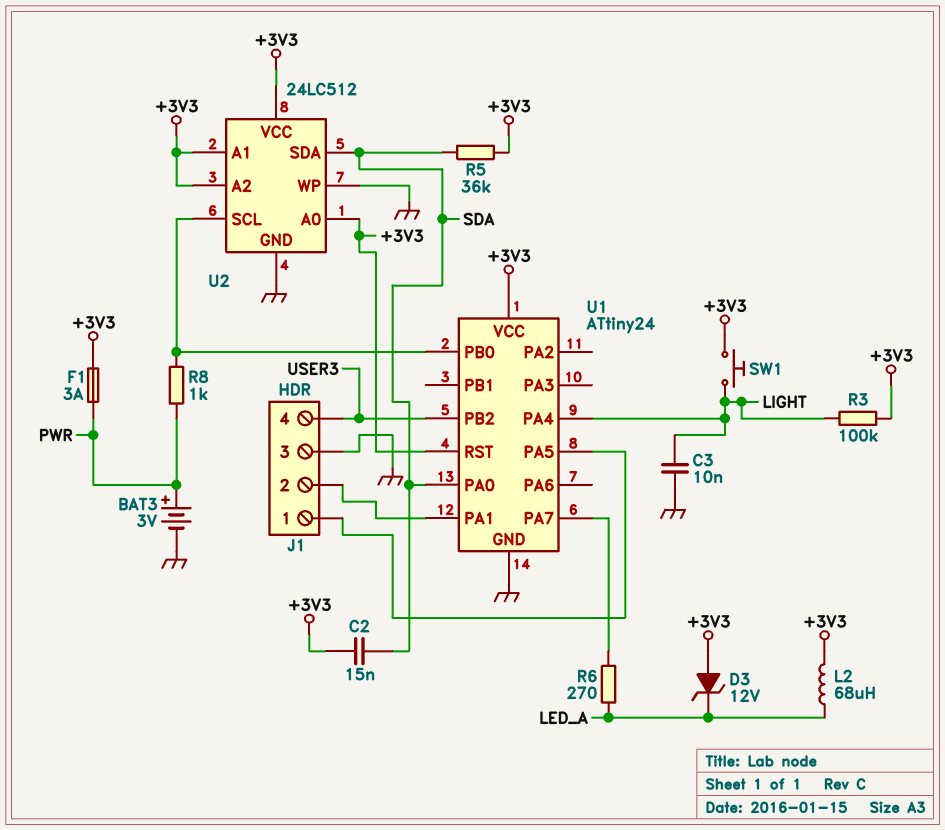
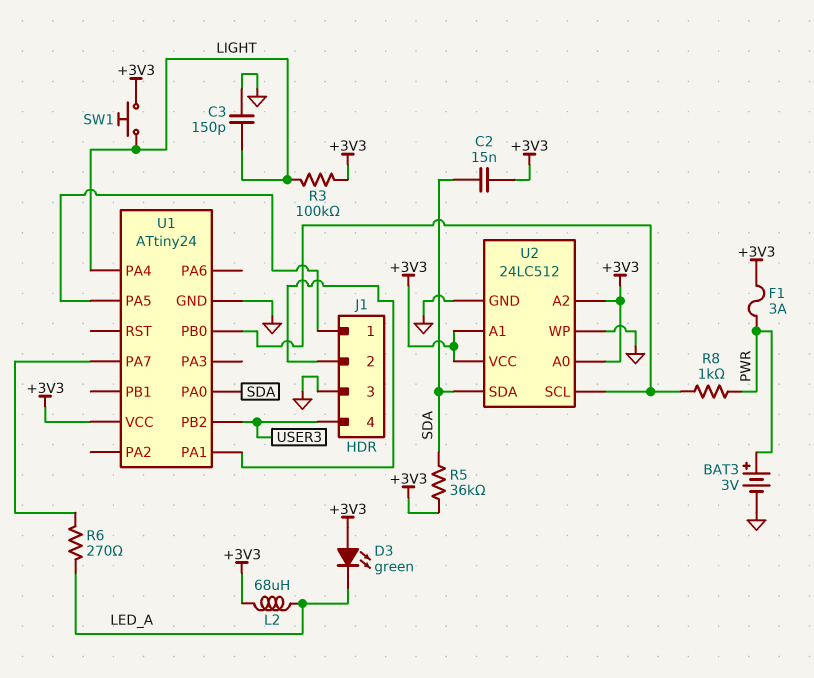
C3: 10nF (GND, LIGHT) -> 150pF (GND, LIGHT)
D3: zener 12V (A +3V3, K LED_A) -> LED green (A +3V3, K LED_A)
U1 pin RST: +3V3 -> none

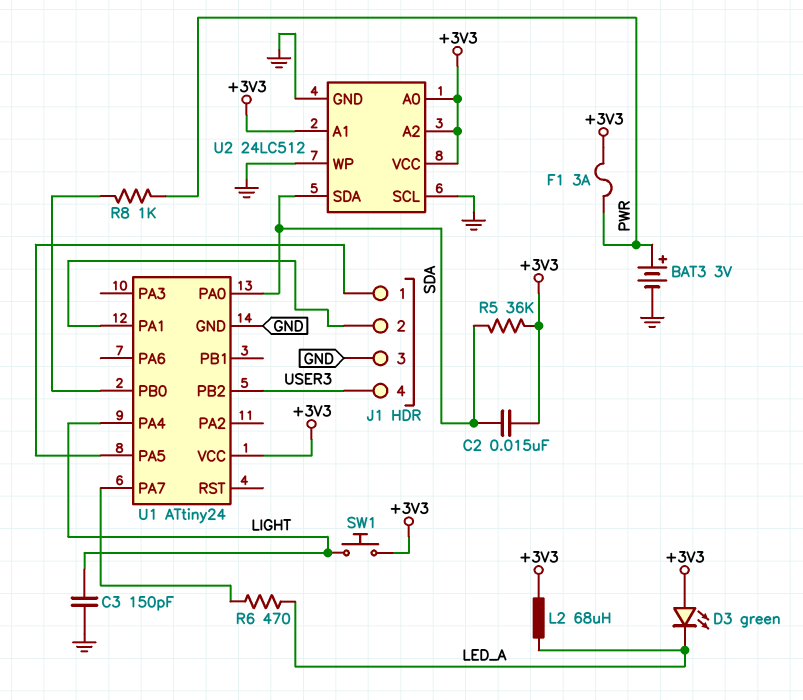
R3: 100k (+3V3, LIGHT) -> none
R6: 270 (LED_A, U1/PA7) -> 470 (LED_A, U1/PA7)
U2 pin SCL: U1/PB0 -> GND

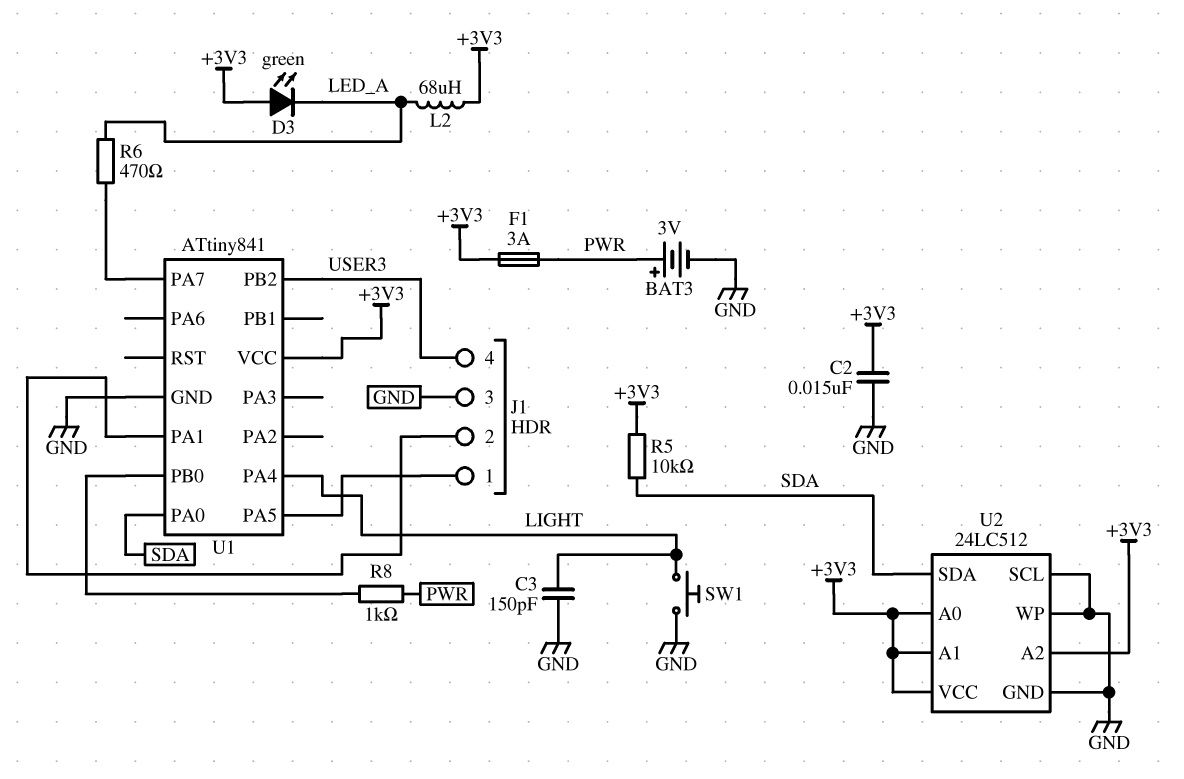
C2: 15nF (+3V3, SDA) -> 15nF (+3V3, GND)
R5: 36k (+3V3, SDA) -> 10k (+3V3, SDA)
SW1: button (+3V3, LIGHT) -> button (GND, LIGHT)
U1: ATtiny24 -> ATtiny841

